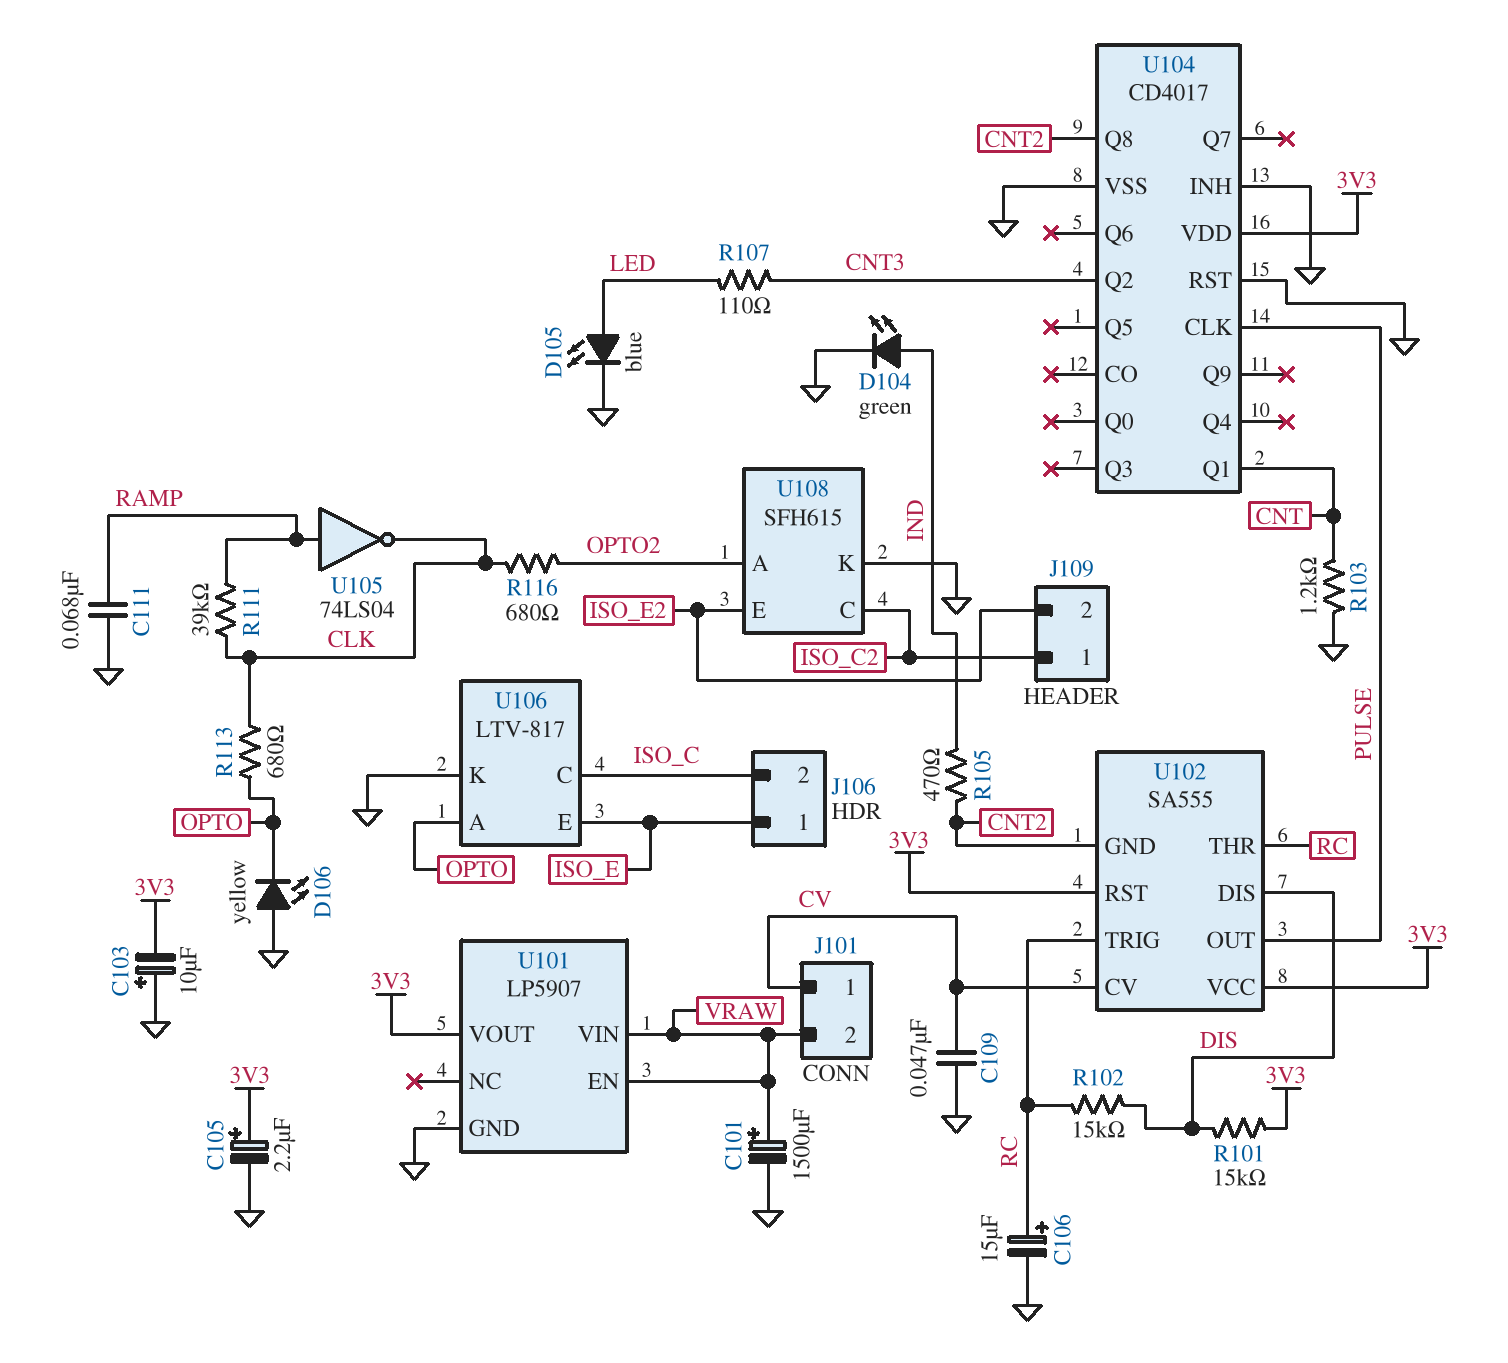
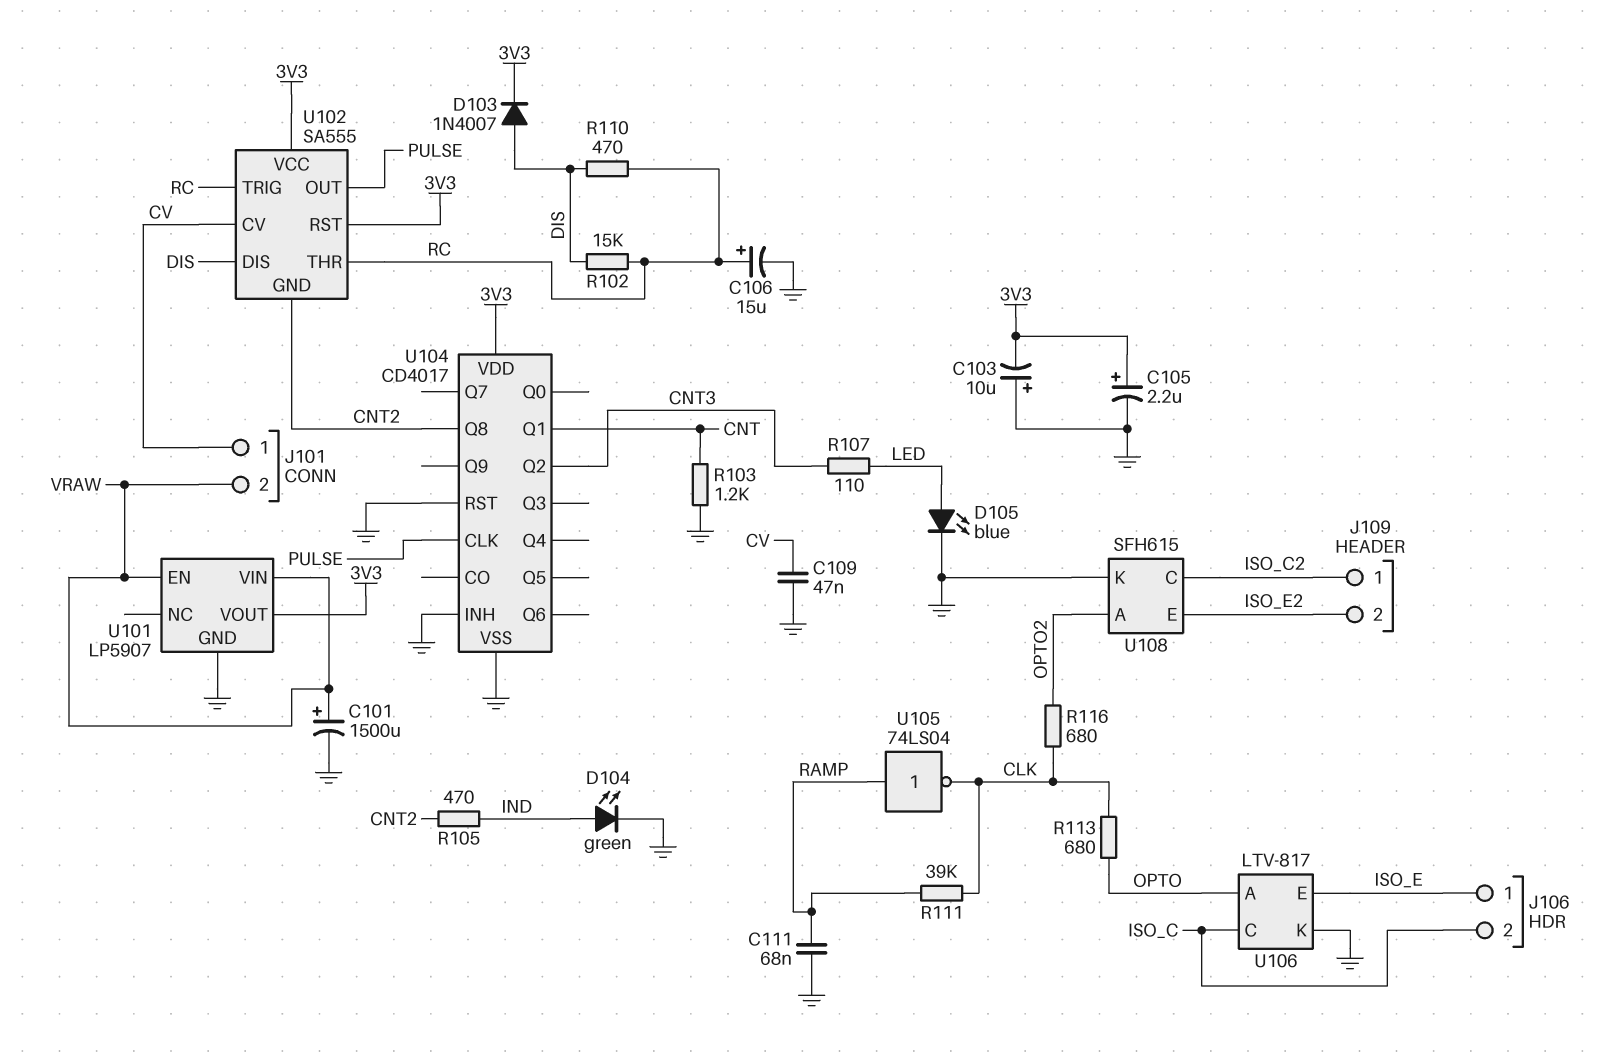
D103: none -> diode 1N4007 (A DIS, K 3V3)
D106: LED yellow (A GND, K OPTO) -> none
R101: 15k (3V3, DIS) -> none
R110: none -> 470 (DIS, RC)

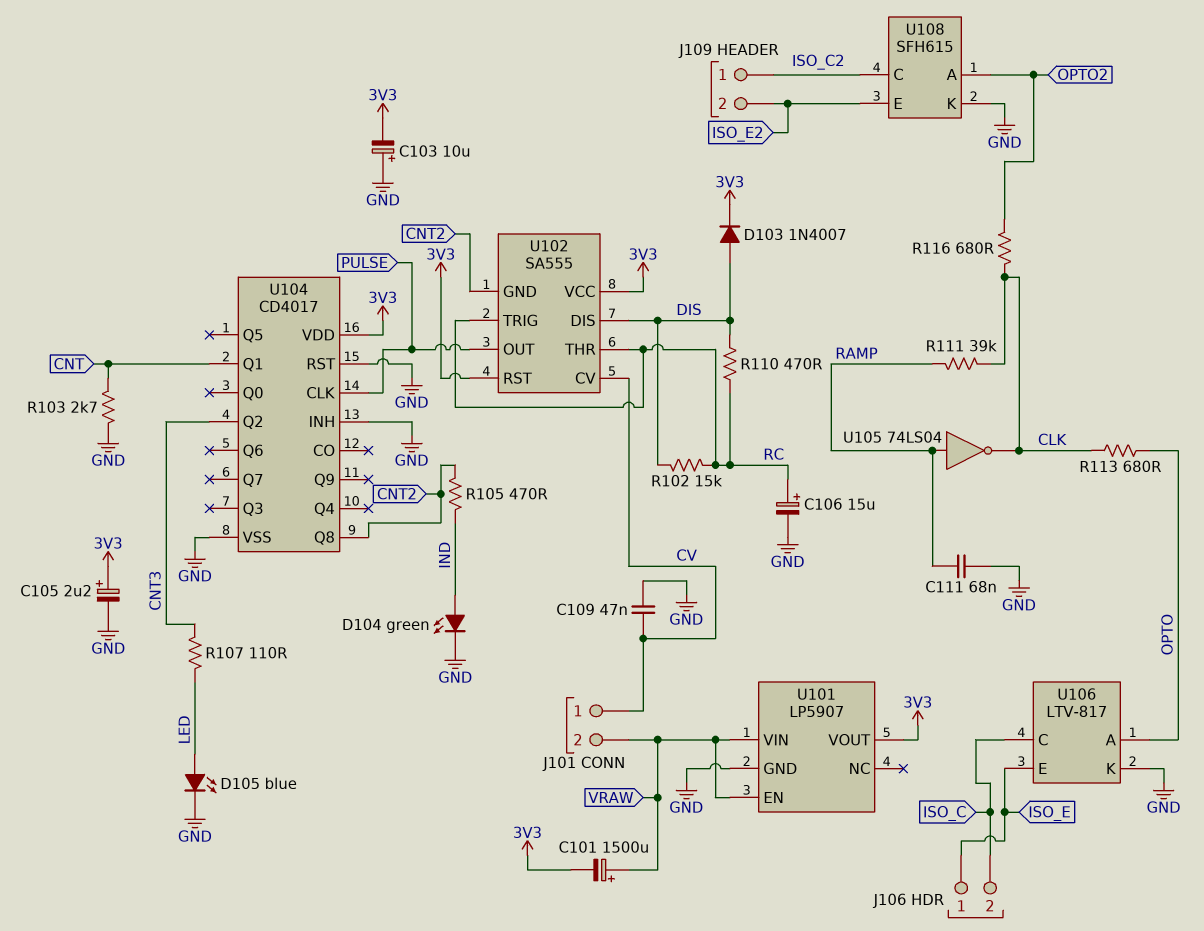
C101: 1500uF (plus VRAW, minus GND) -> 1500uF (plus VRAW, minus 3V3)
R103: 1.2k (CNT, GND) -> 2.7k (CNT, GND)

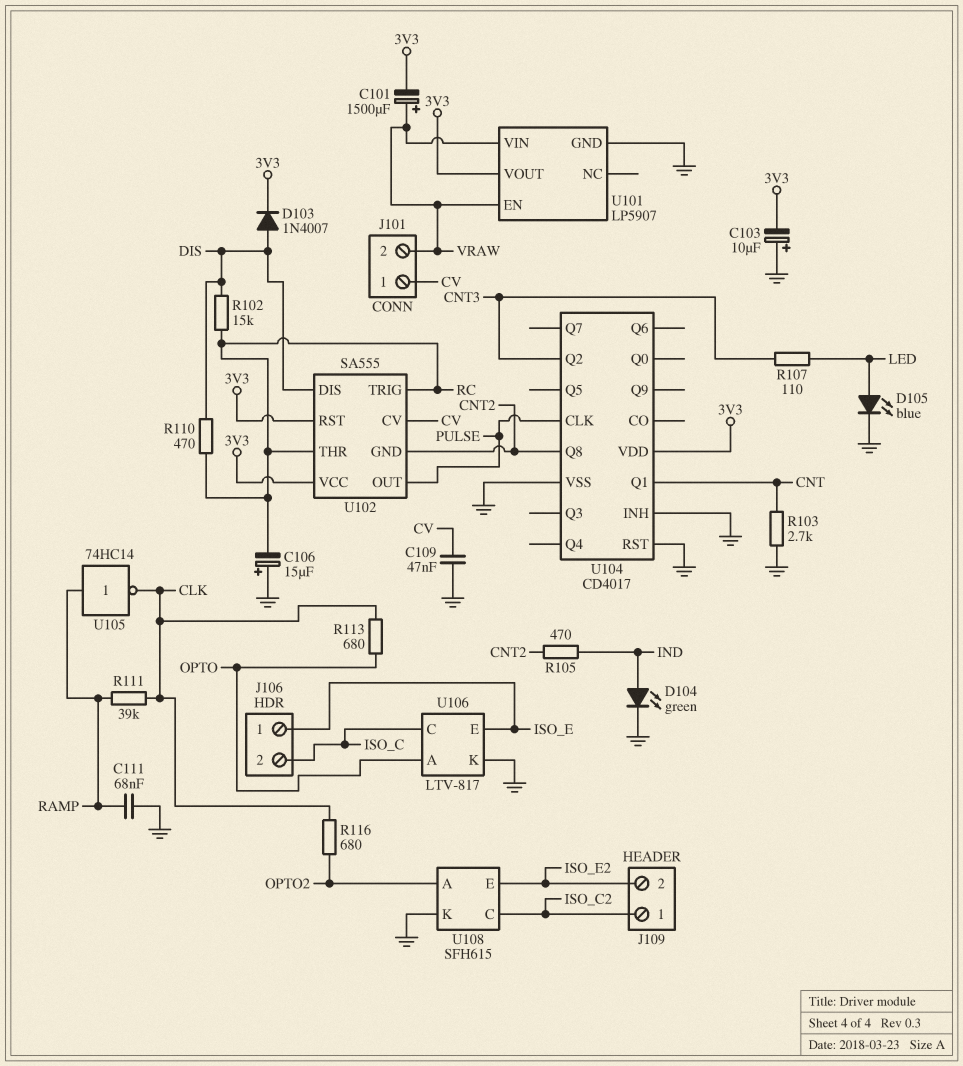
C105: 2.2uF (plus 3V3, minus GND) -> none
C106: 15uF (plus RC, minus GND) -> 15uF (plus GND, minus RC)
U105: NOT 74LS04 (in RAMP, out CLK) -> NOT 74HC14 (in RAMP, out CLK)

